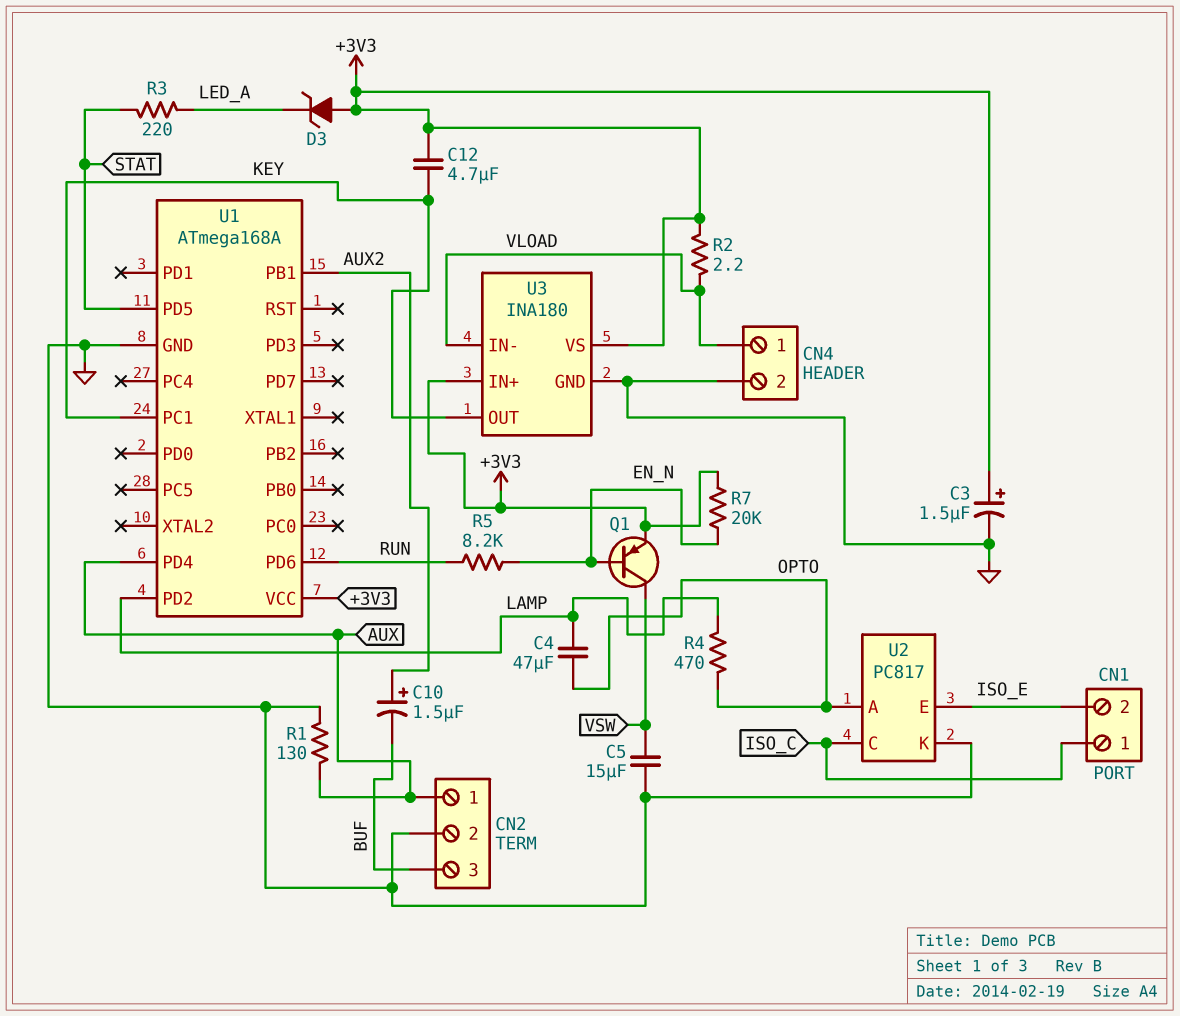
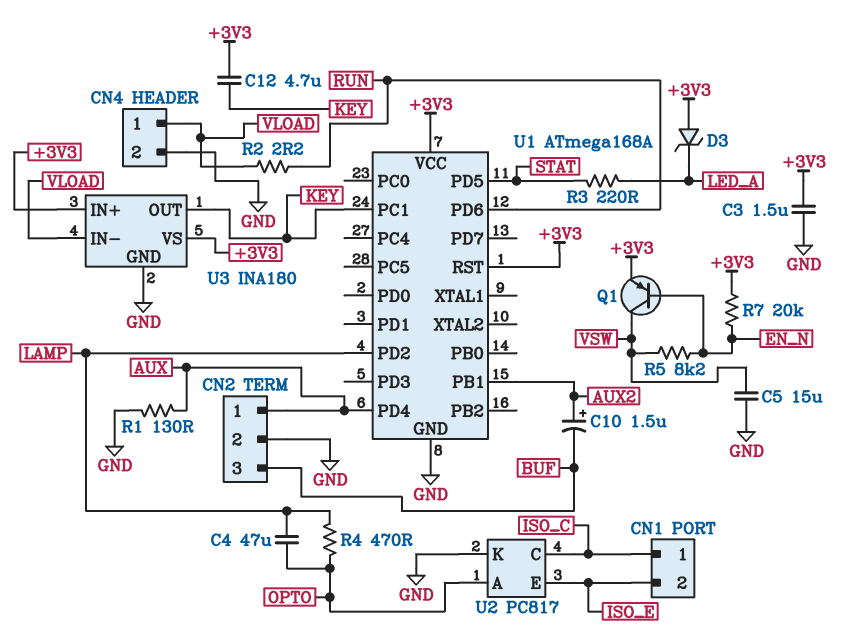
C3: 1.5uF (plus +3V3, minus GND) -> 1.5uF (+3V3, GND)
R2: 2.2 (+3V3, VLOAD) -> 2.2 (RUN, VLOAD)
R5: 8.2k (EN_N, RUN) -> 8.2k (EN_N, VSW)
U1 pin RST: none -> +3V3

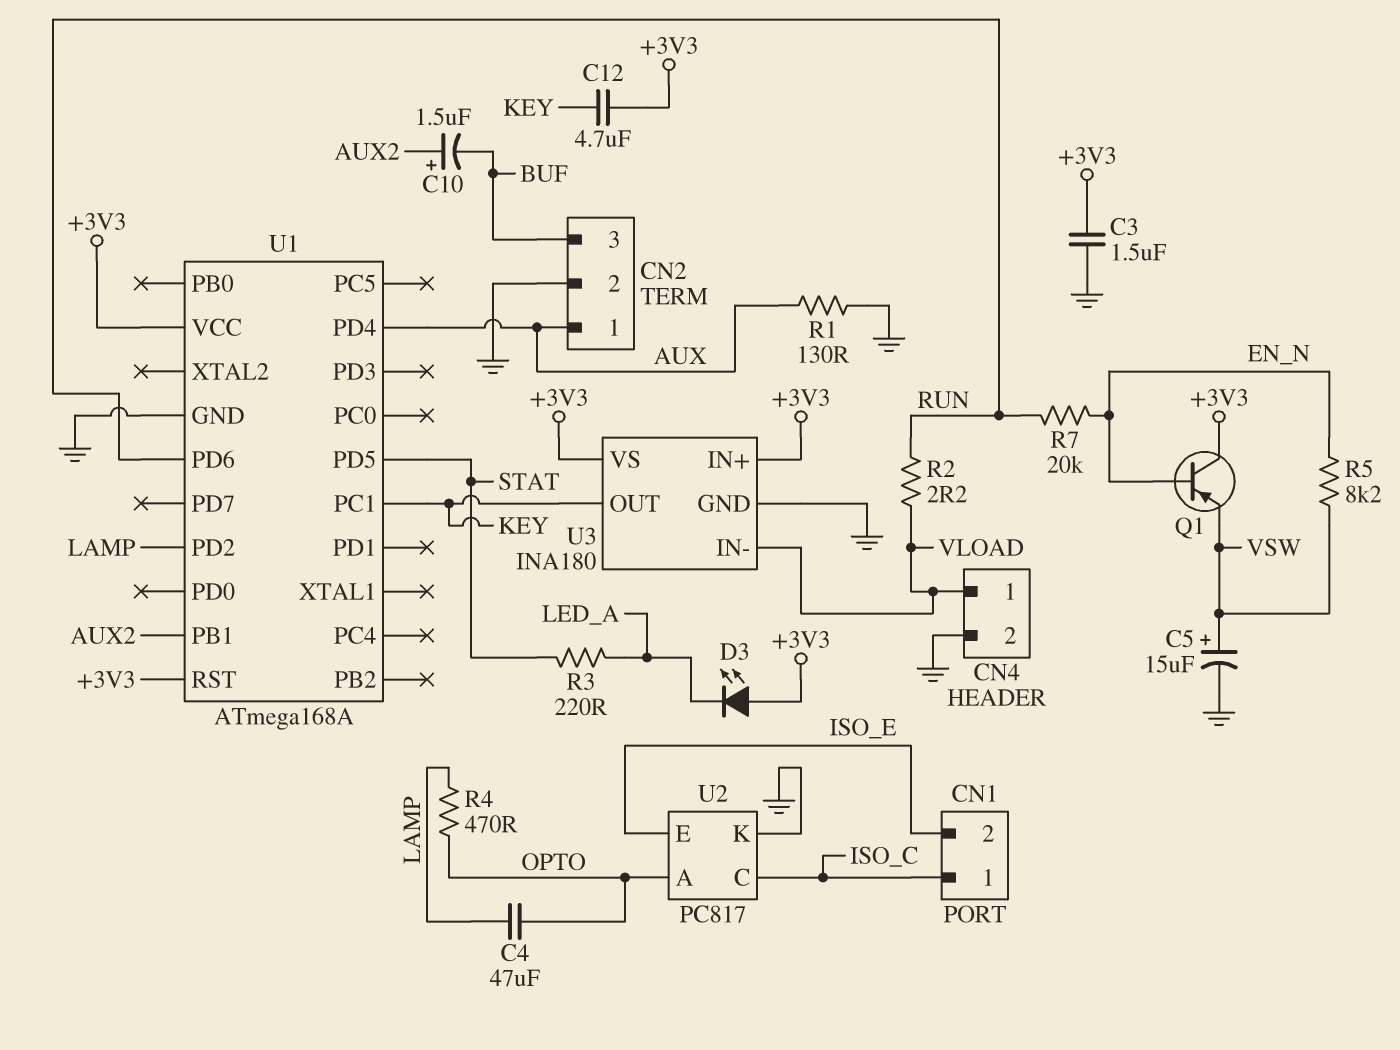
C5: 15uF (GND, VSW) -> 15uF (plus VSW, minus GND)
D3: zener (A +3V3, K LED_A) -> LED (A +3V3, K LED_A)
Q1: PNP (B EN_N, C VSW, E +3V3) -> PNP (B EN_N, C +3V3, E VSW)
R7: 20k (+3V3, EN_N) -> 20k (EN_N, RUN)

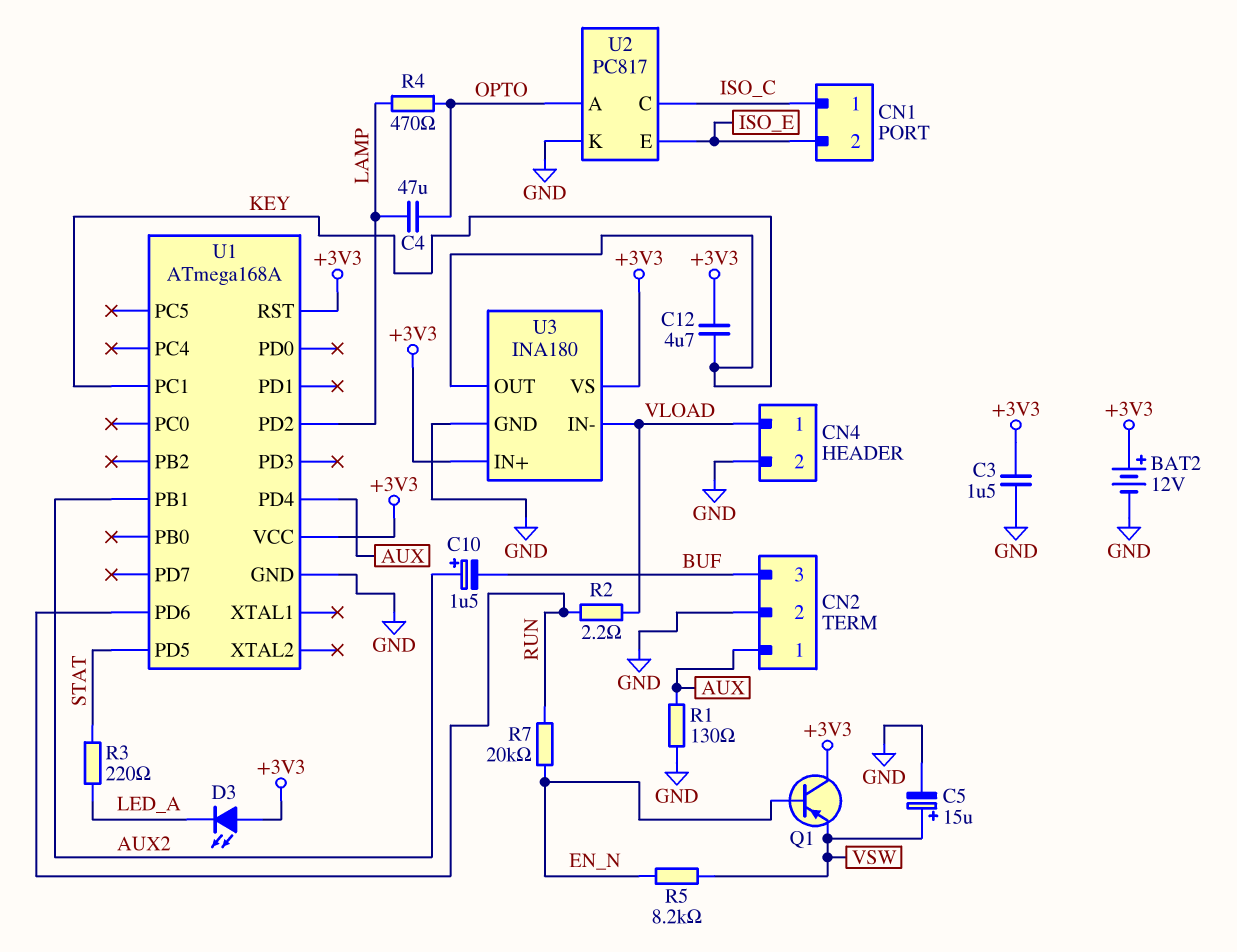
BAT2: none -> 12V (plus +3V3, minus GND)

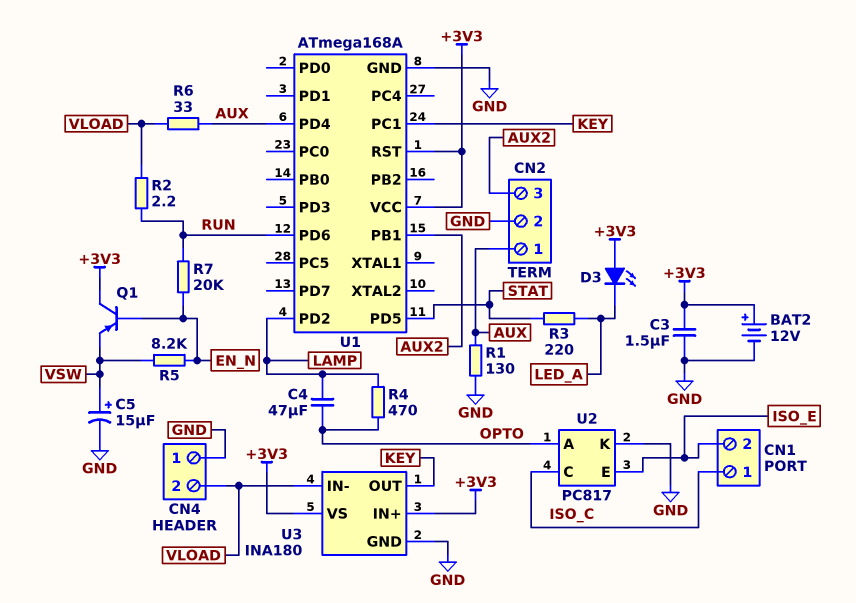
C10: 1.5uF (plus AUX2, minus BUF) -> none
C12: 4.7uF (+3V3, KEY) -> none
CN2 pin 3: BUF -> AUX2
CN4 pin 1: VLOAD -> GND
CN4 pin 2: GND -> VLOAD
R6: none -> 33 (AUX, VLOAD)

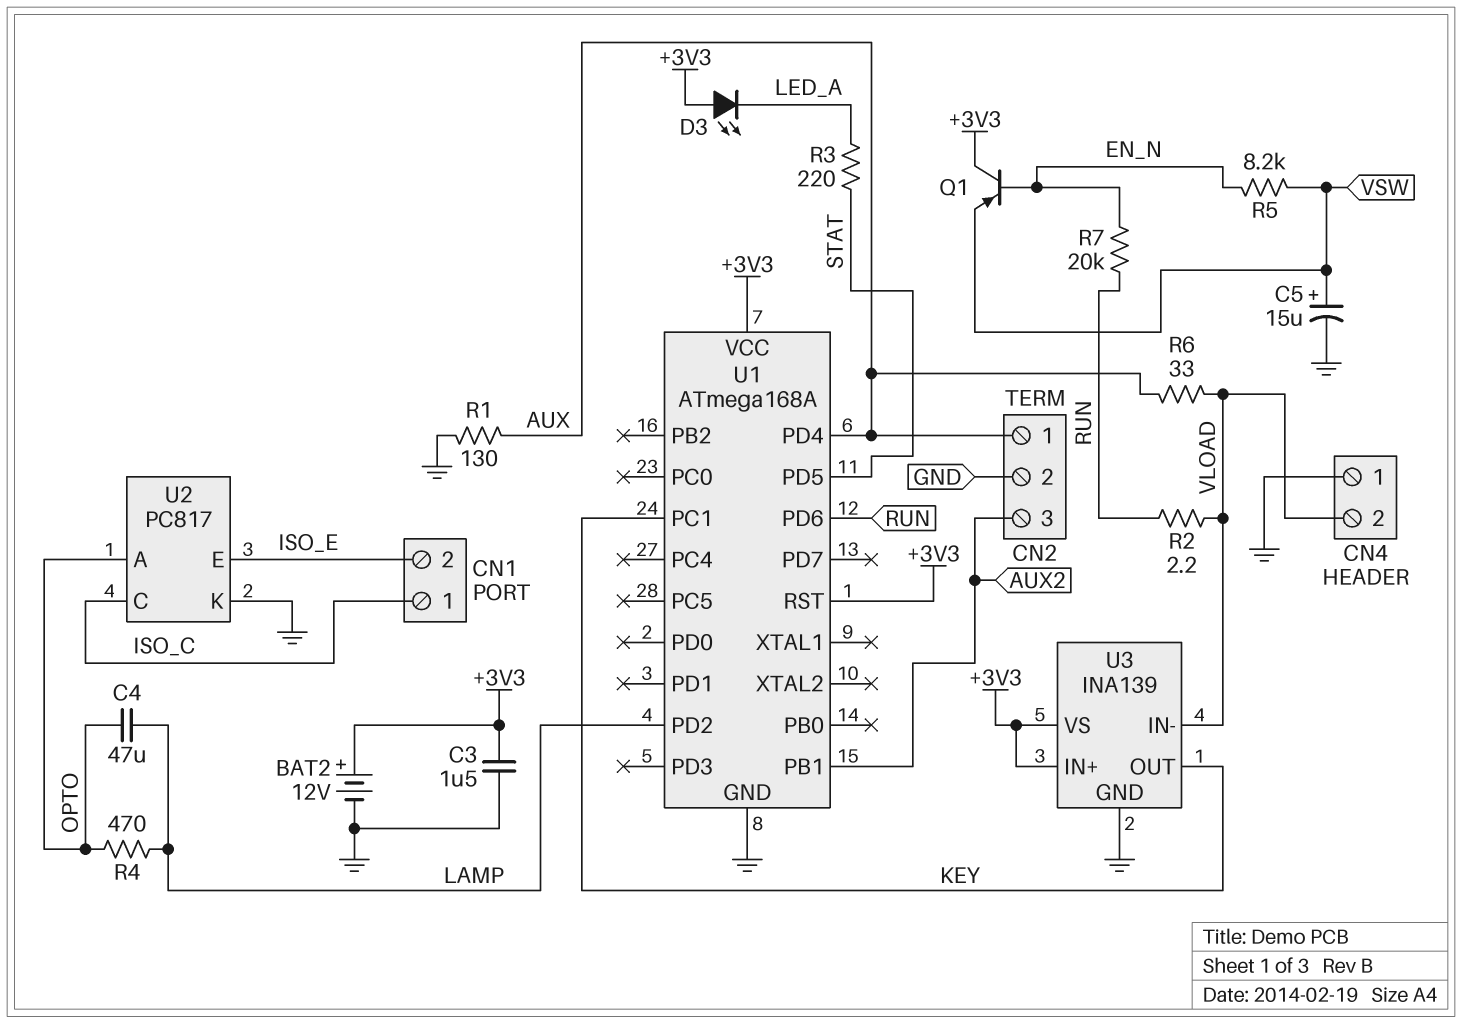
U3: INA180 -> INA139

